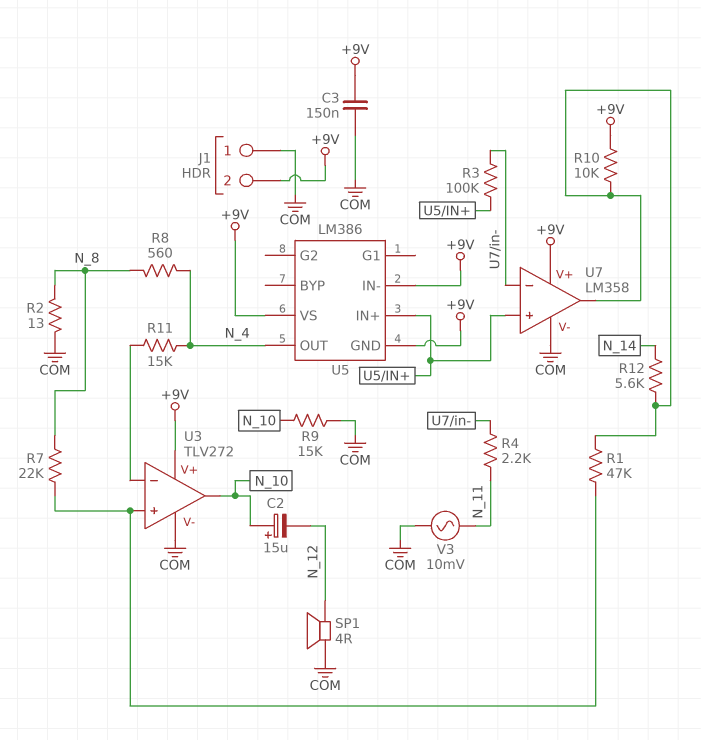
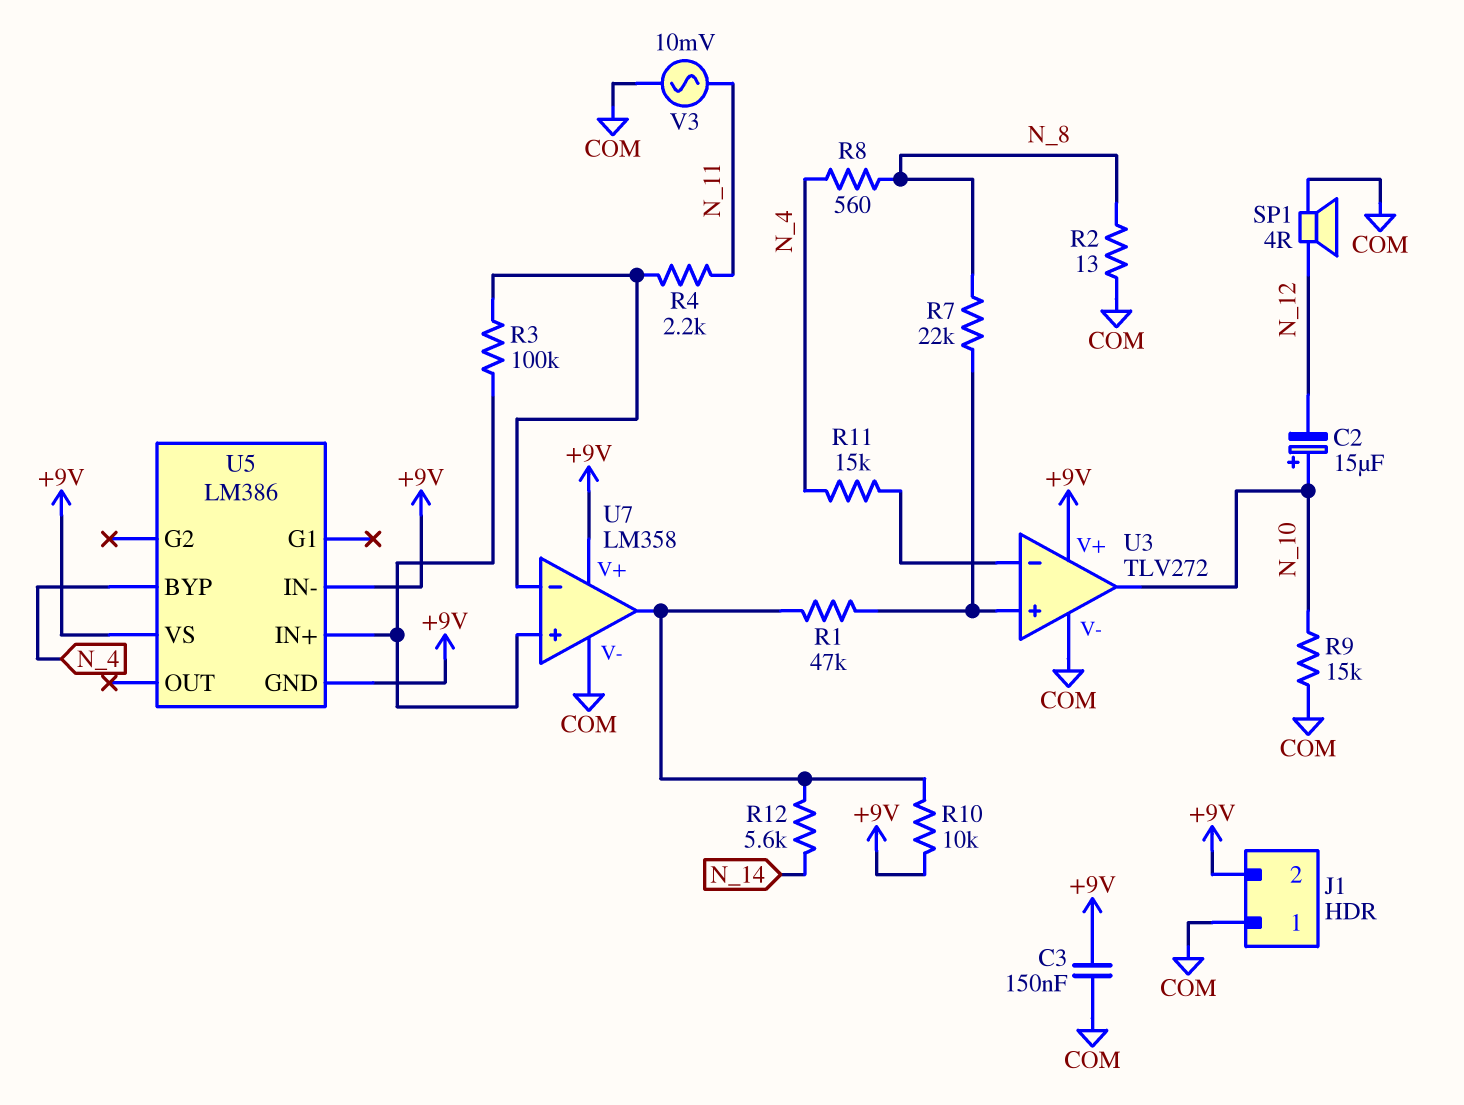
U5 pin BYP: none -> N_4
U5 pin OUT: N_4 -> none

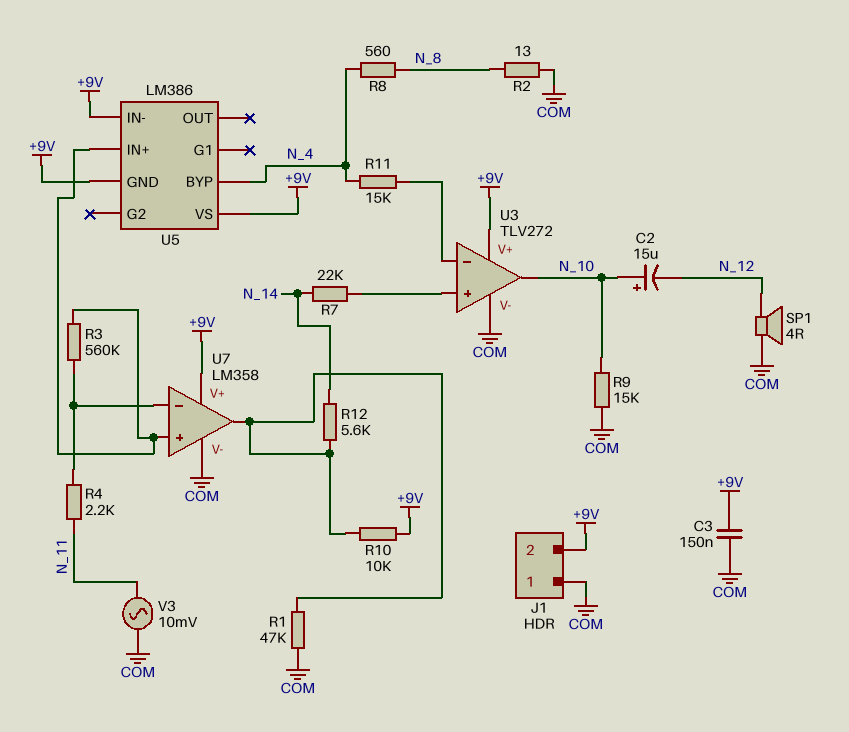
R1: 47k (U3/in+, U7/out) -> 47k (COM, U7/out)
R3: 100k (U5/IN+, U7/in-) -> 560k (U5/IN+, U7/in-)
R7: 22k (N_8, U3/in+) -> 22k (N_14, U3/in+)

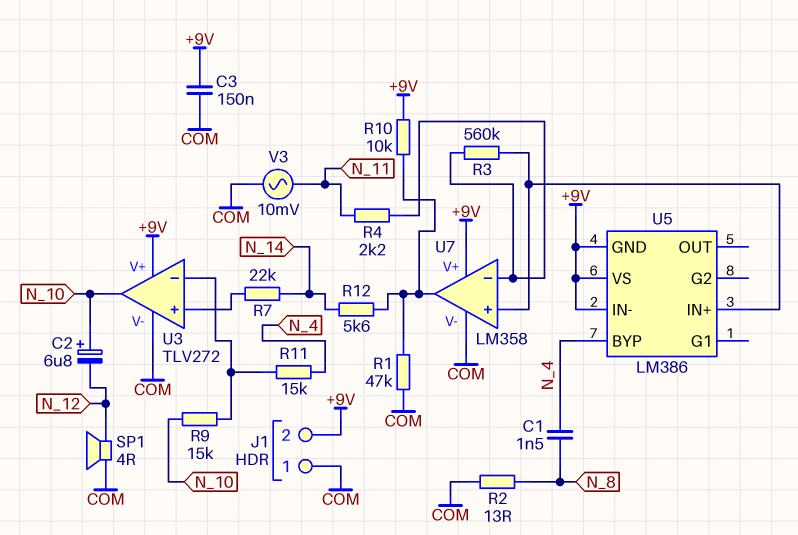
C1: none -> 1.5nF (N_4, N_8)
C2: 15uF (plus N_10, minus N_12) -> 6.8uF (plus N_10, minus N_12)
R8: 560 (N_4, N_8) -> none
R9: 15k (COM, N_10) -> 15k (N_10, U3/in-)

